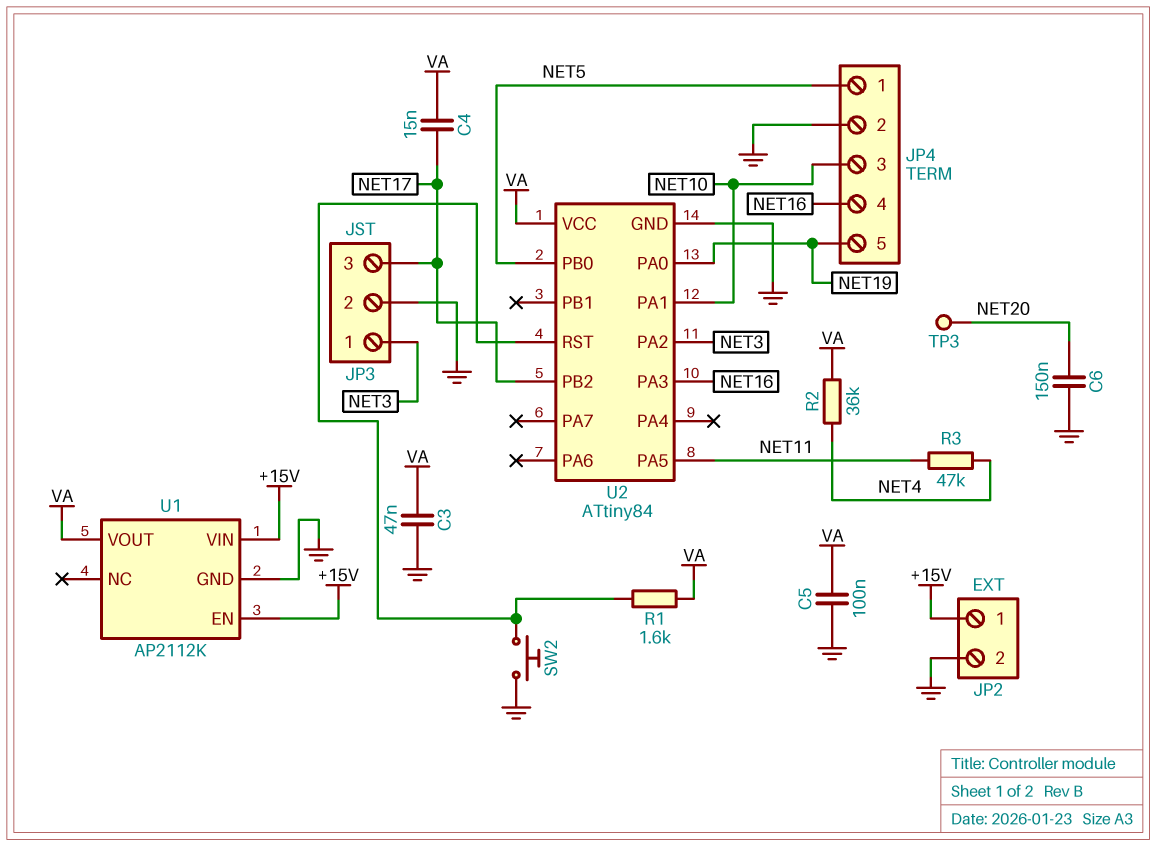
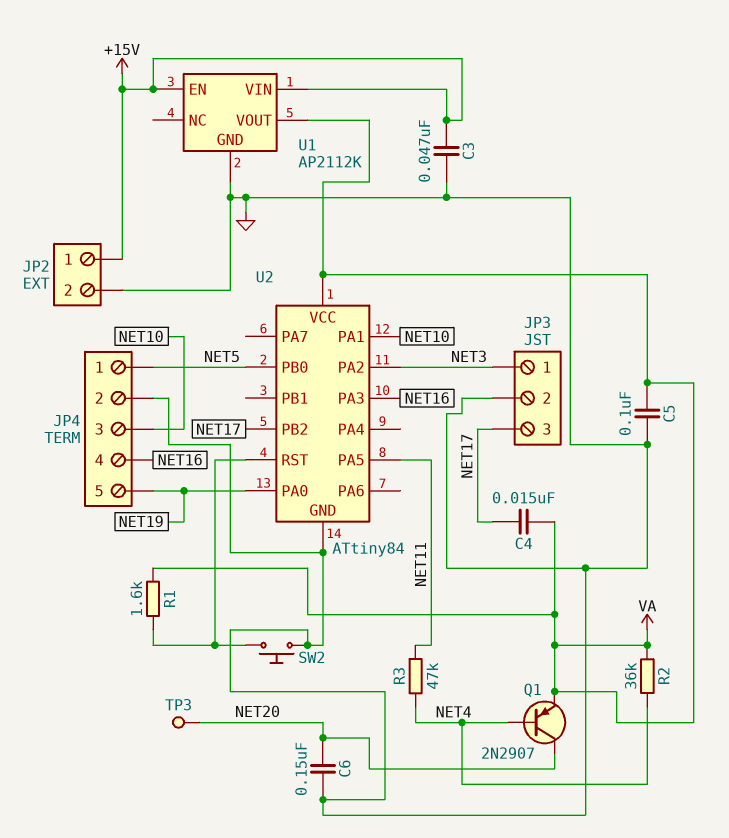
C3: 47nF (GND, VA) -> 47nF (+15V, GND)
Q1: none -> PNP 2N2907 (B NET4, C NET20, E VA)

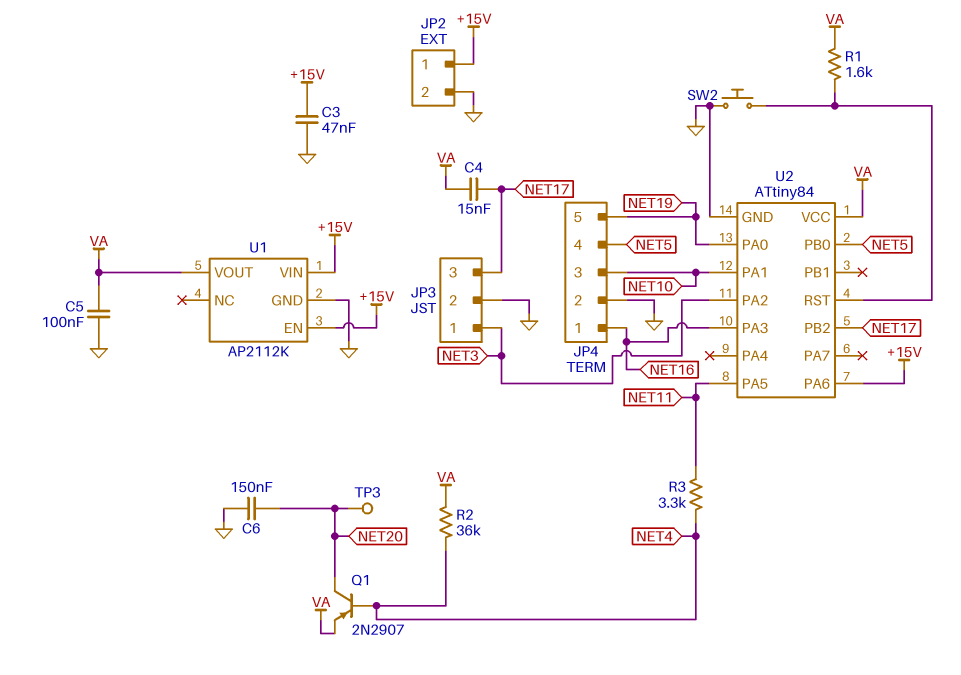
JP4 pin 1: NET5 -> NET16
JP4 pin 4: NET16 -> NET5
R3: 47k (NET4, NET11) -> 3.3k (NET4, NET11)
U2 pin PA6: none -> +15V

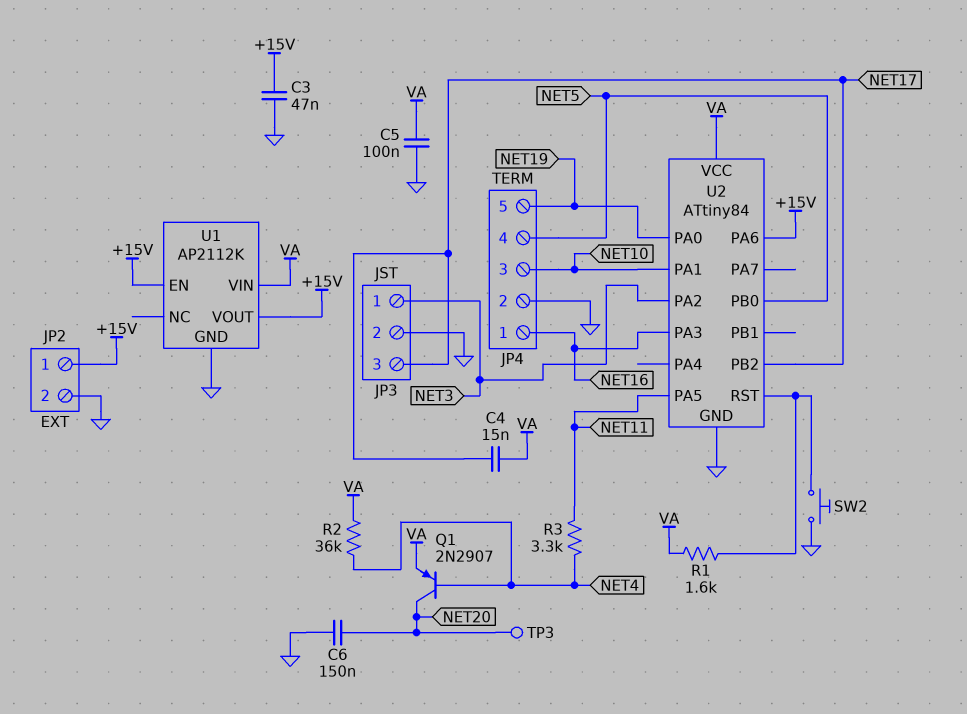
U1 pin VIN: +15V -> VA
U1 pin VOUT: VA -> +15V

